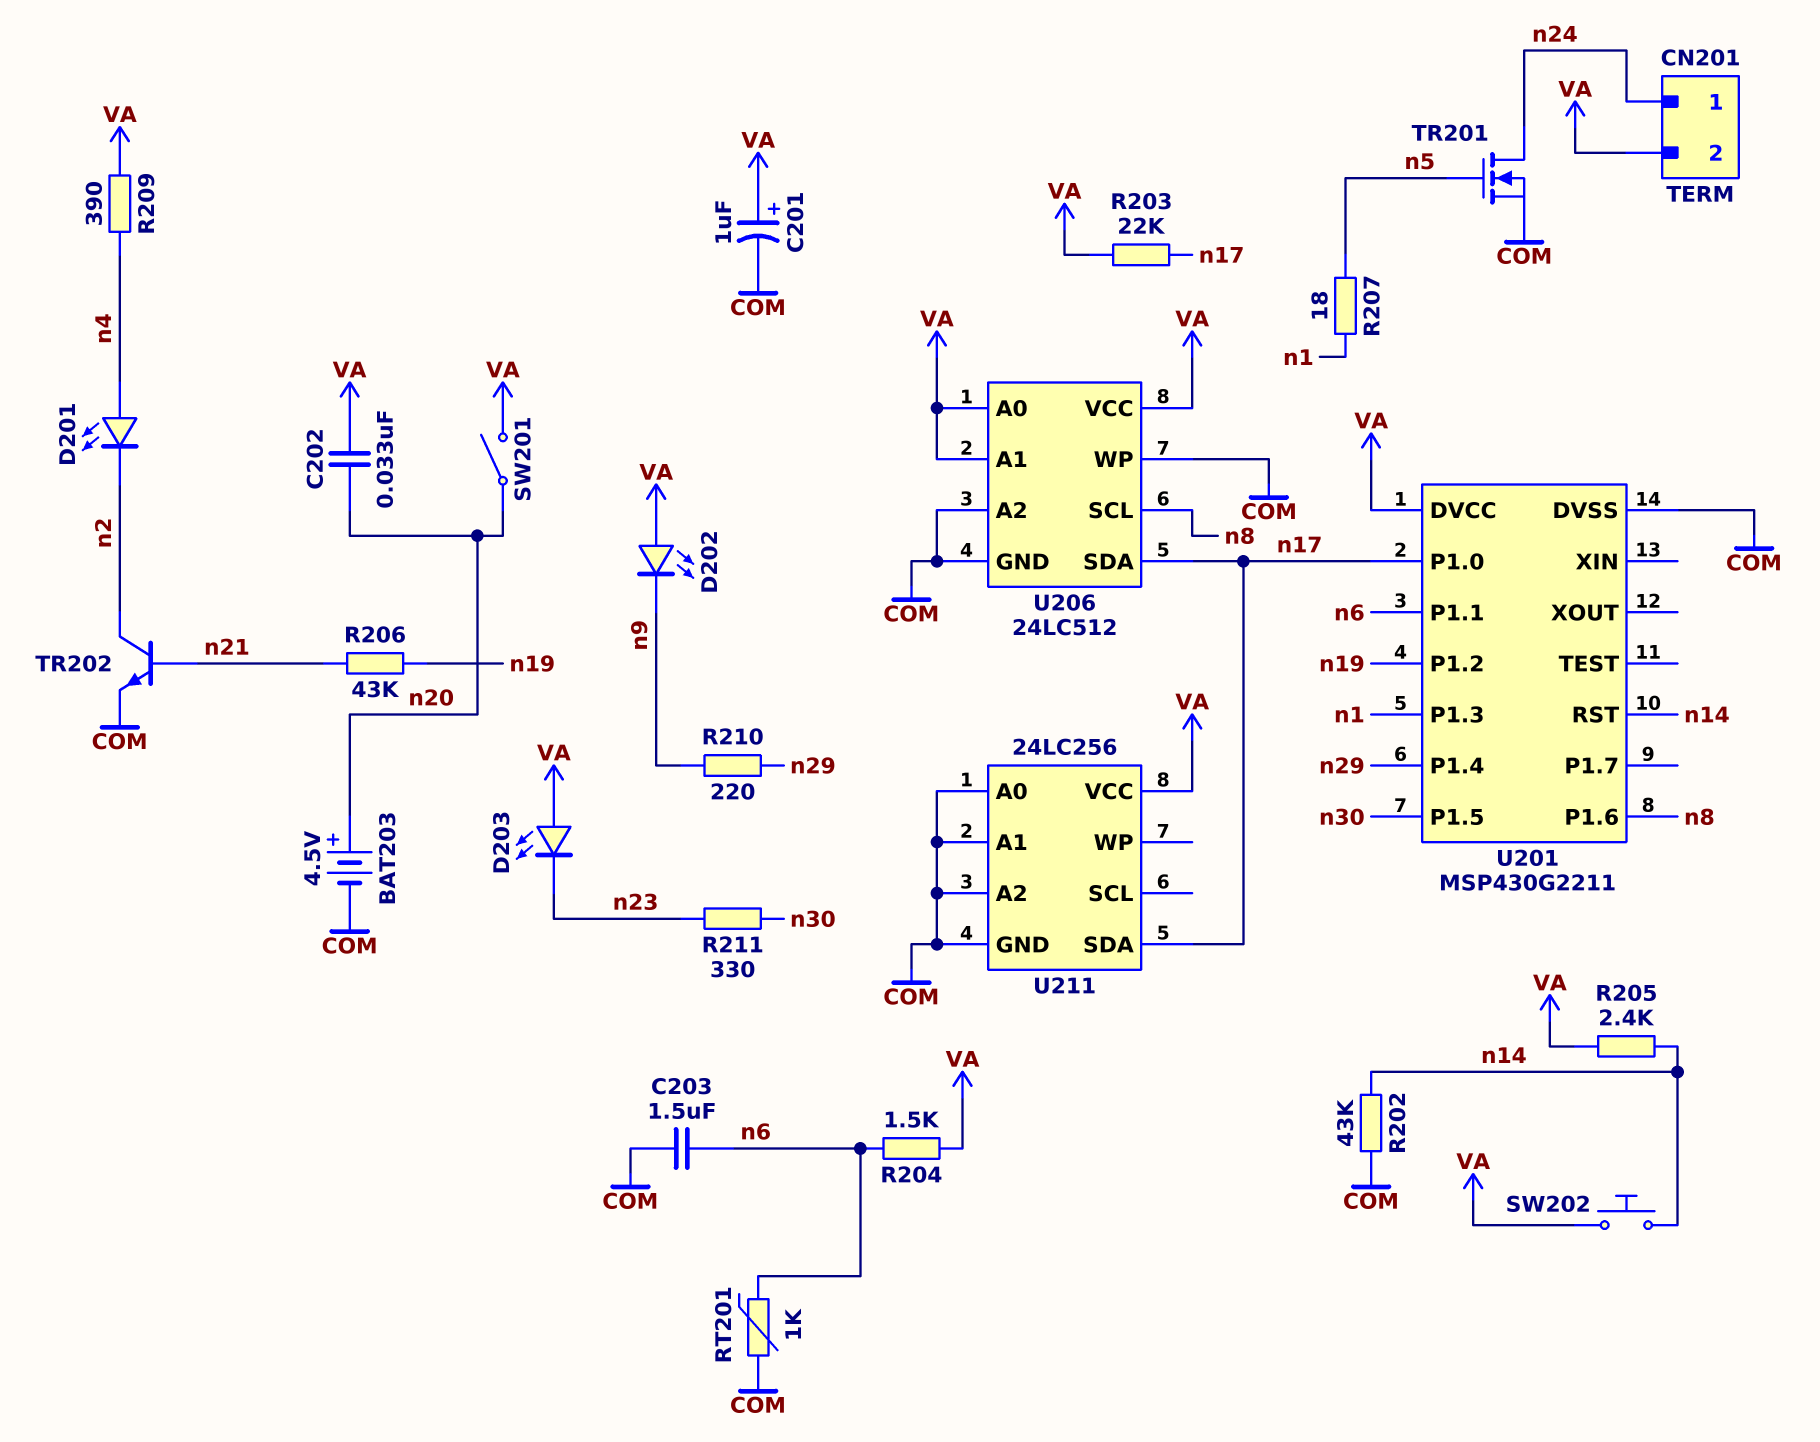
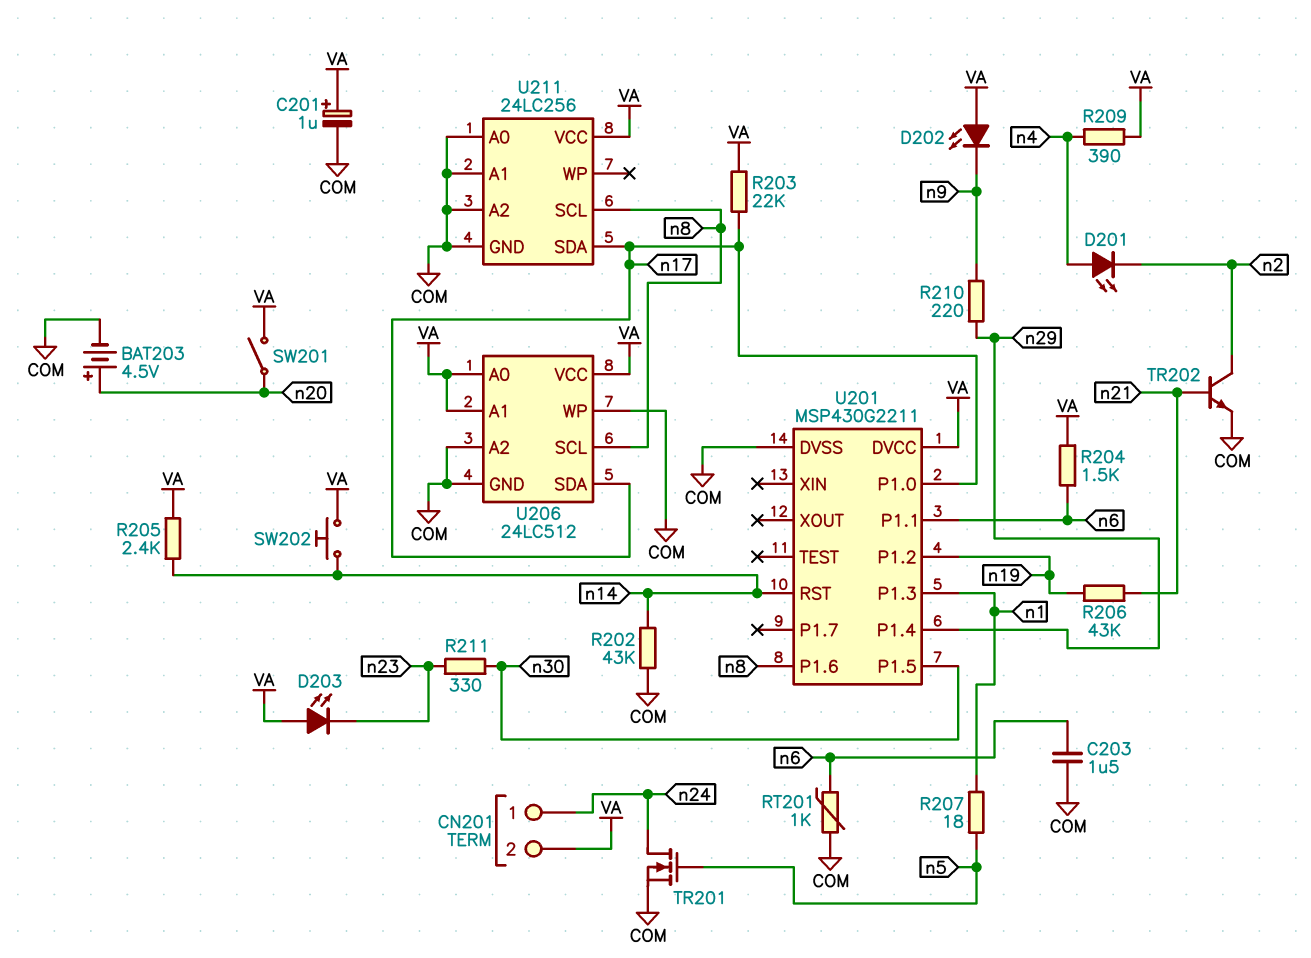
C202: 33nF (VA, n20) -> none
U211 pin SCL: none -> n8

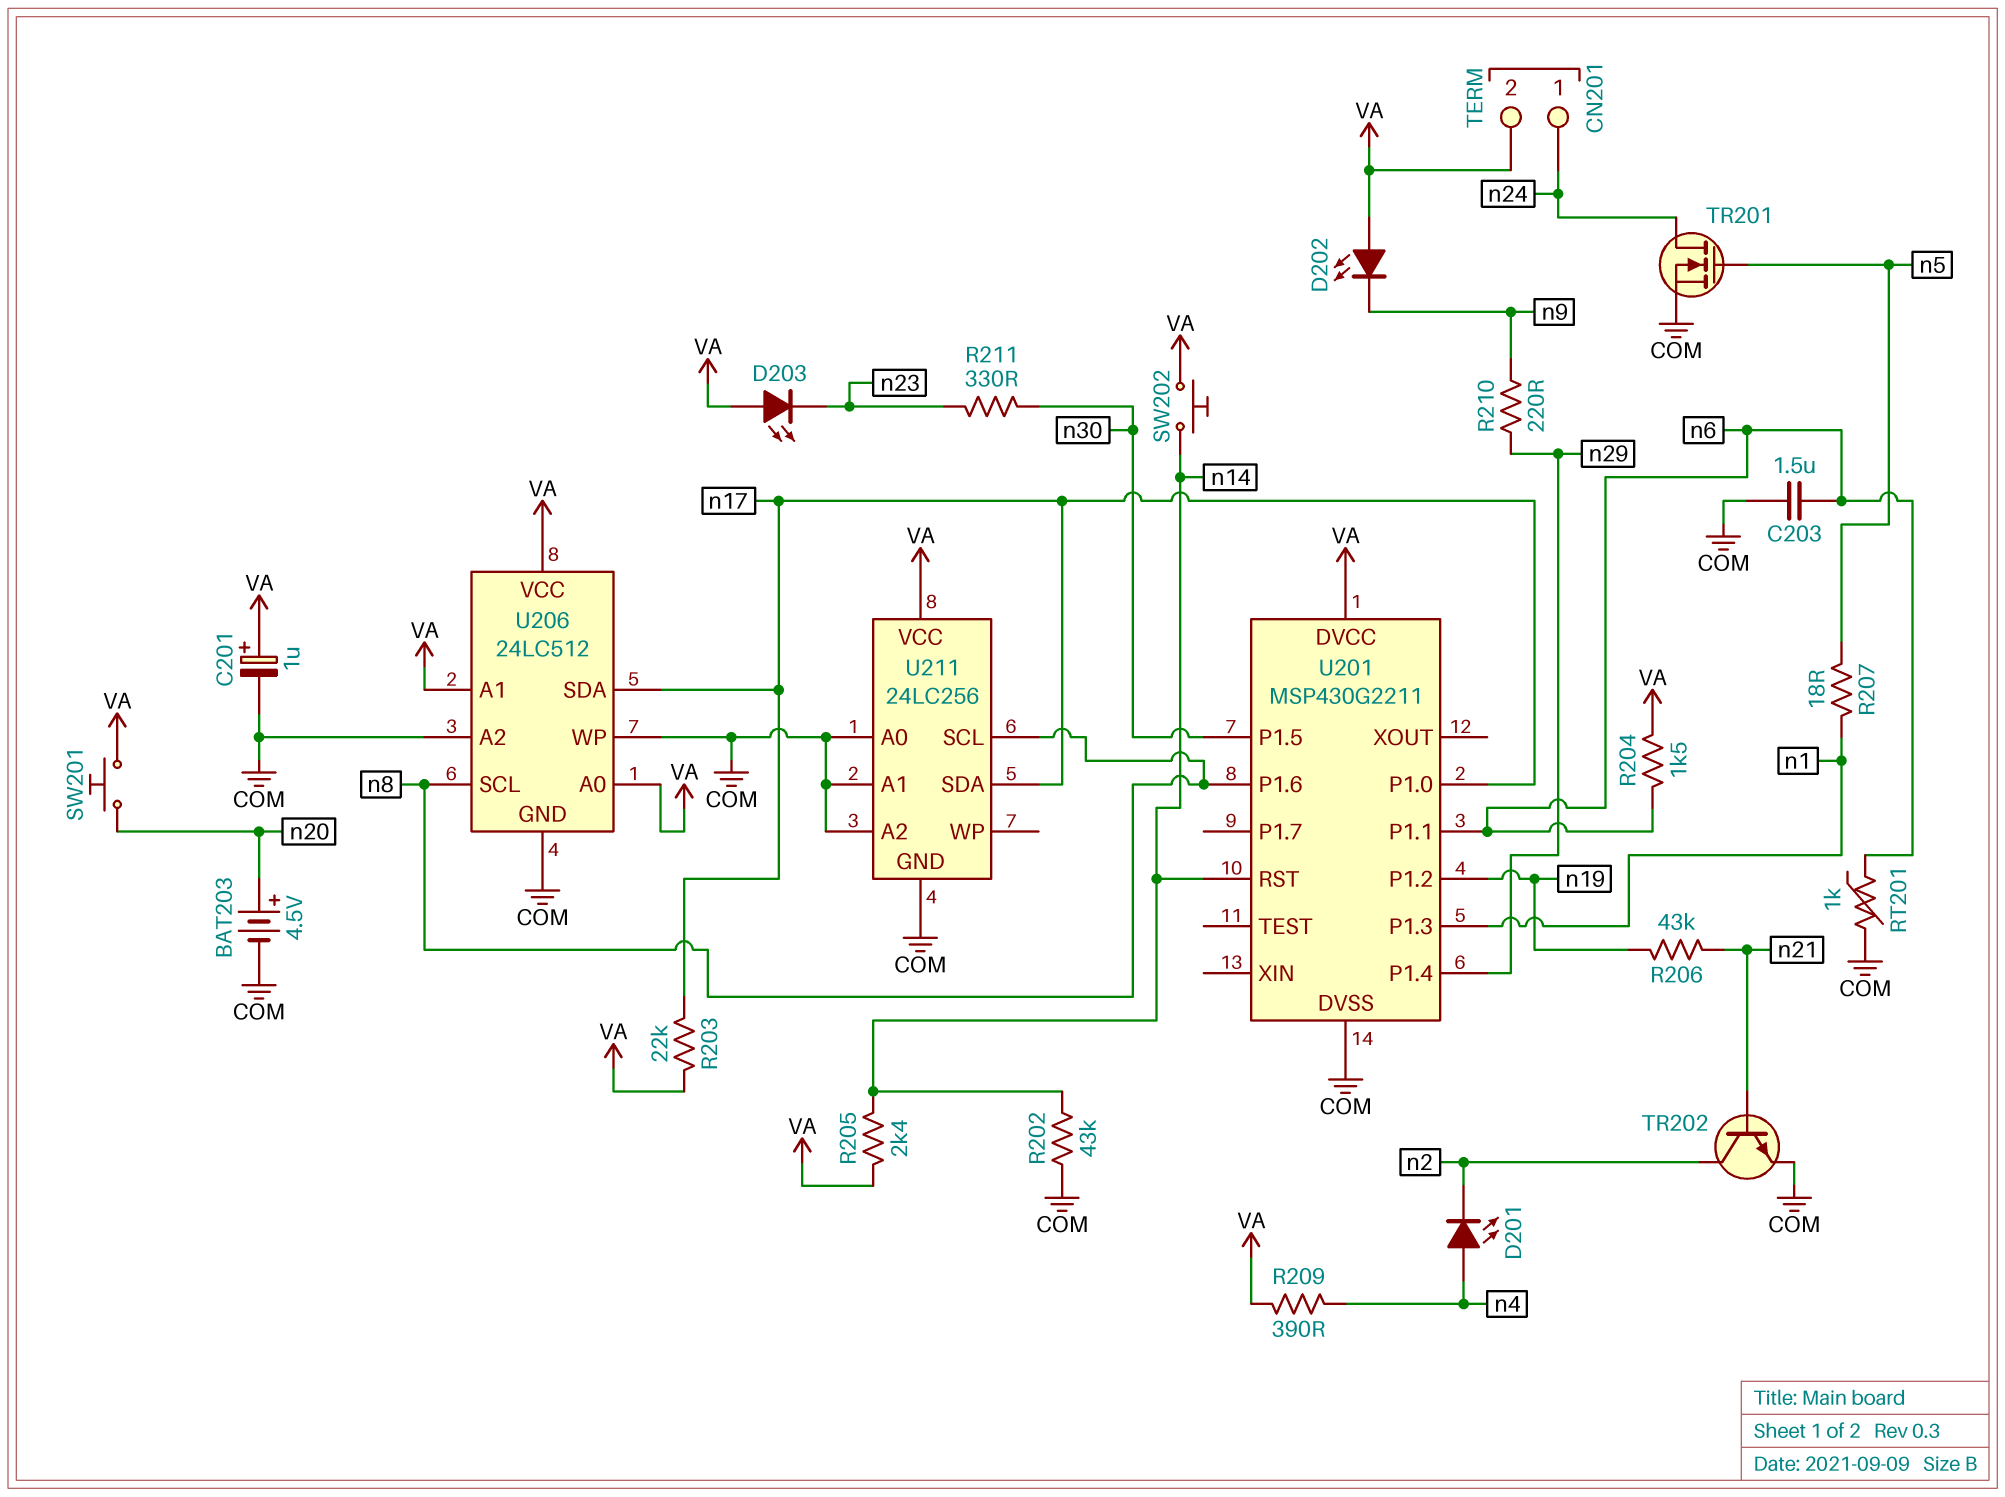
SW201: switch (VA, n20) -> button (VA, n20)

